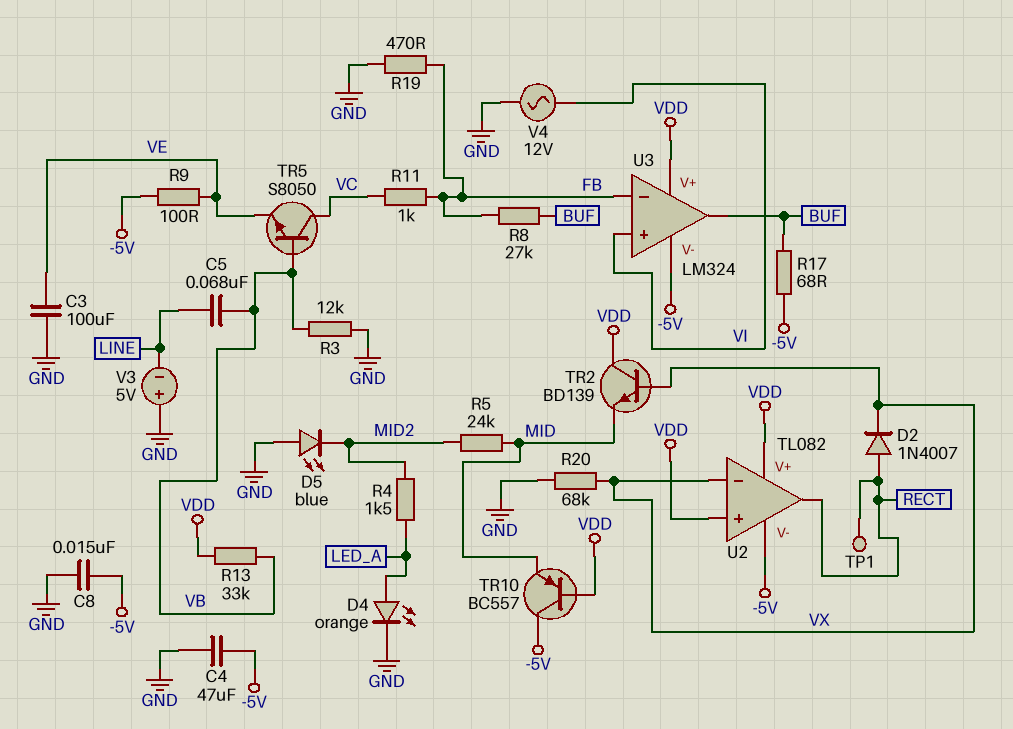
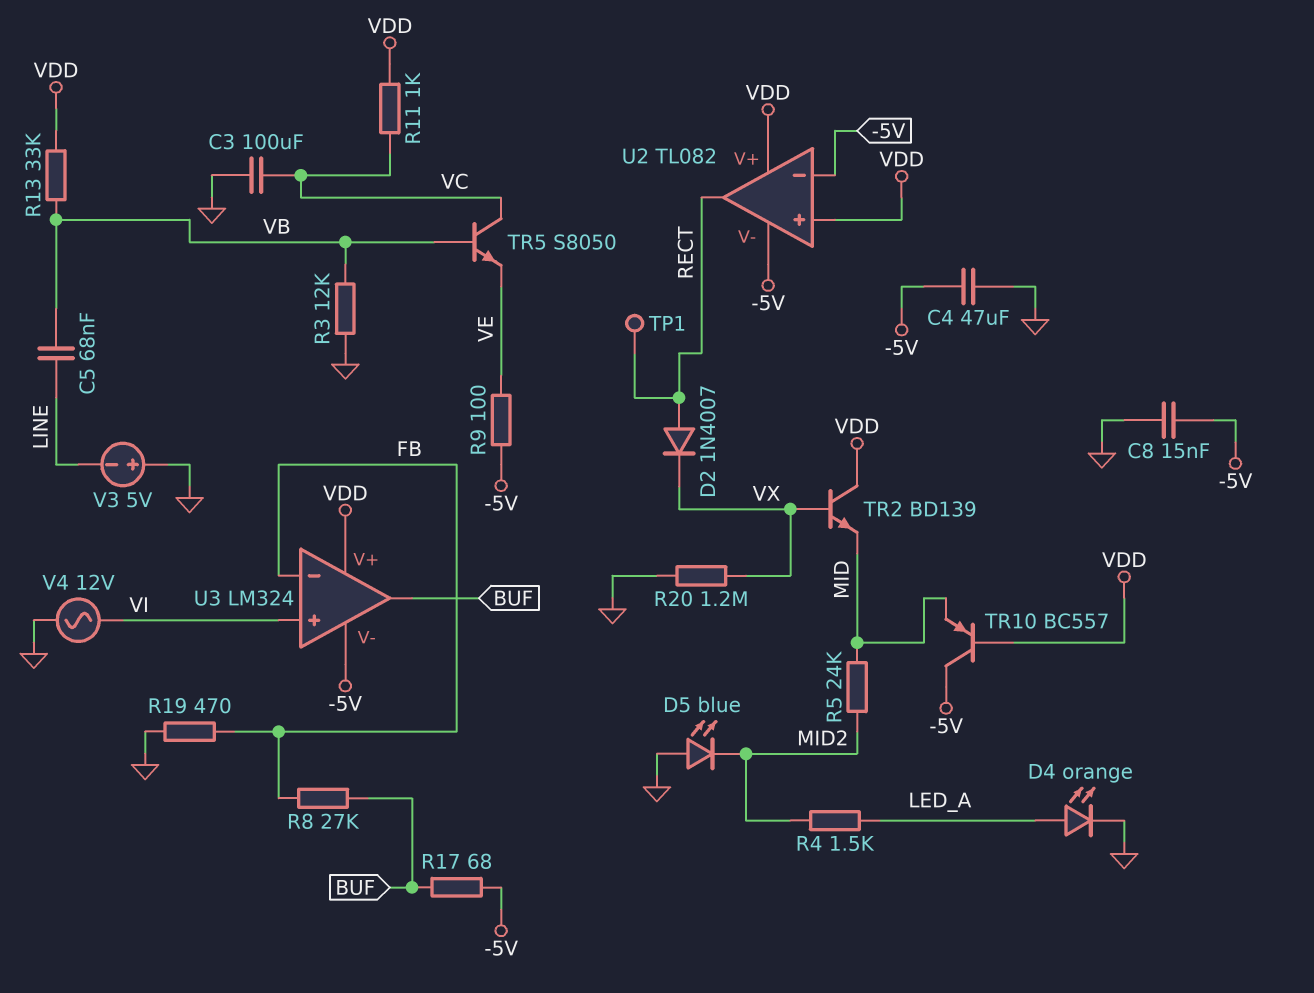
C3: 100uF (GND, VE) -> 100uF (GND, VC)
R11: 1k (FB, VC) -> 1k (VC, VDD)
R20: 68k (GND, VX) -> 1.2M (GND, VX)
U2 pin in-: VX -> -5V

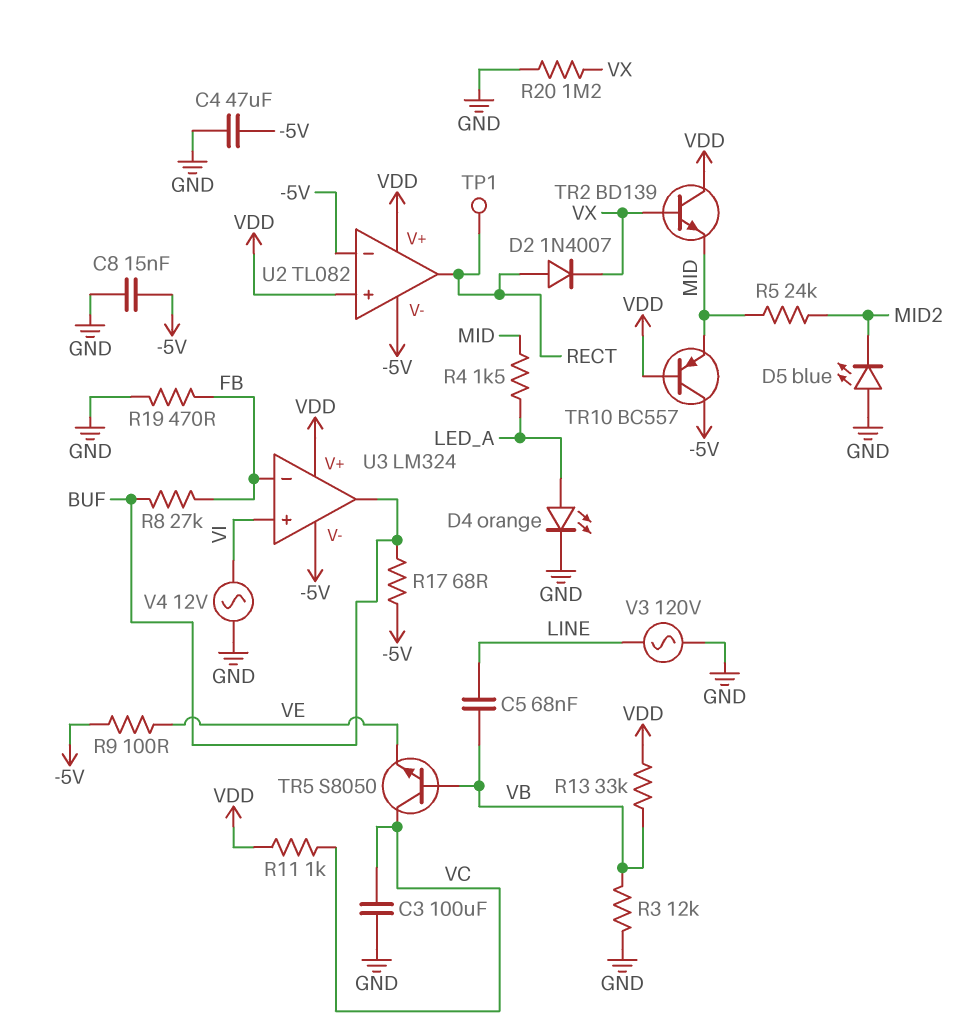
R4: 1.5k (LED_A, MID2) -> 1.5k (LED_A, MID)
V3: 5V (plus GND, minus LINE) -> AC 120V (GND, LINE)

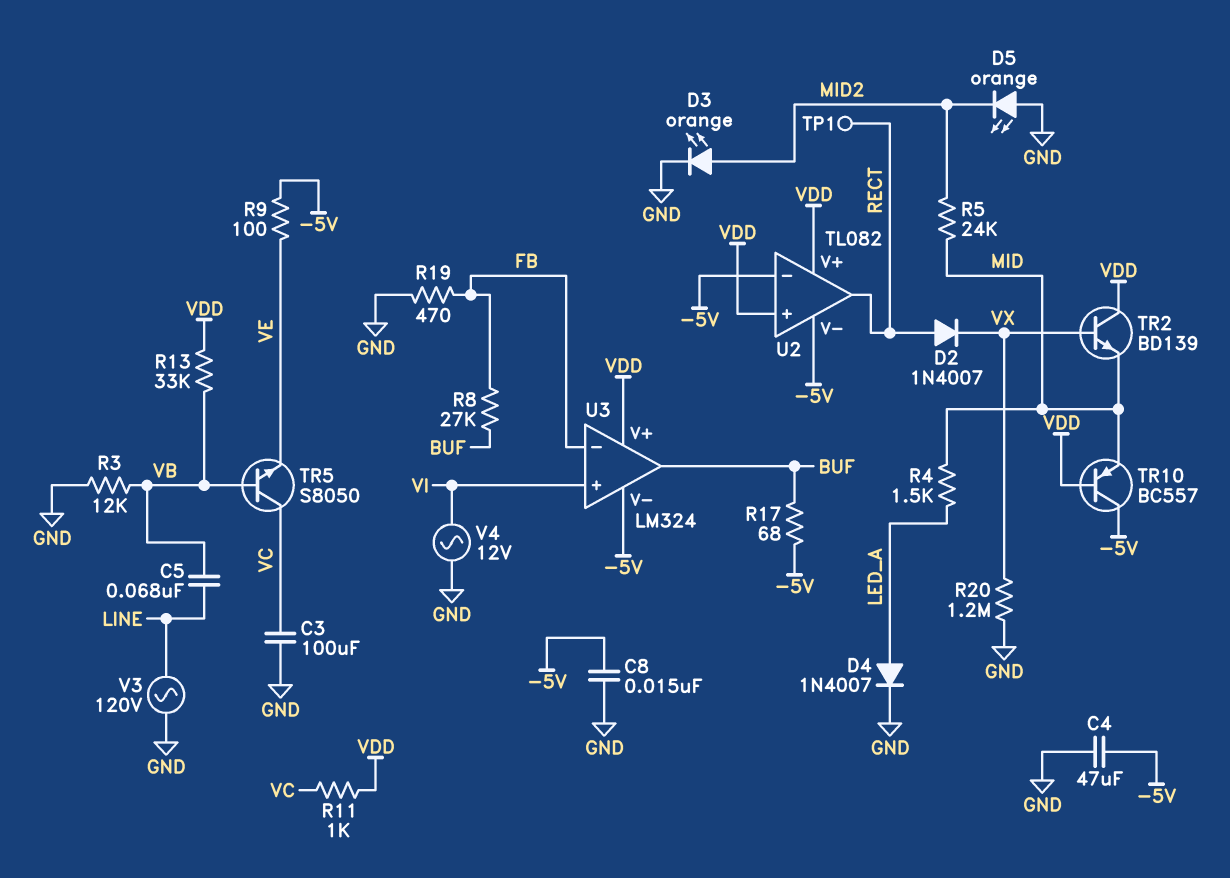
D3: none -> LED orange (A MID2, K GND)
D4: LED orange (A LED_A, K GND) -> diode 1N4007 (A LED_A, K GND)
D5: LED blue (A GND, K MID2) -> LED orange (A GND, K MID2)

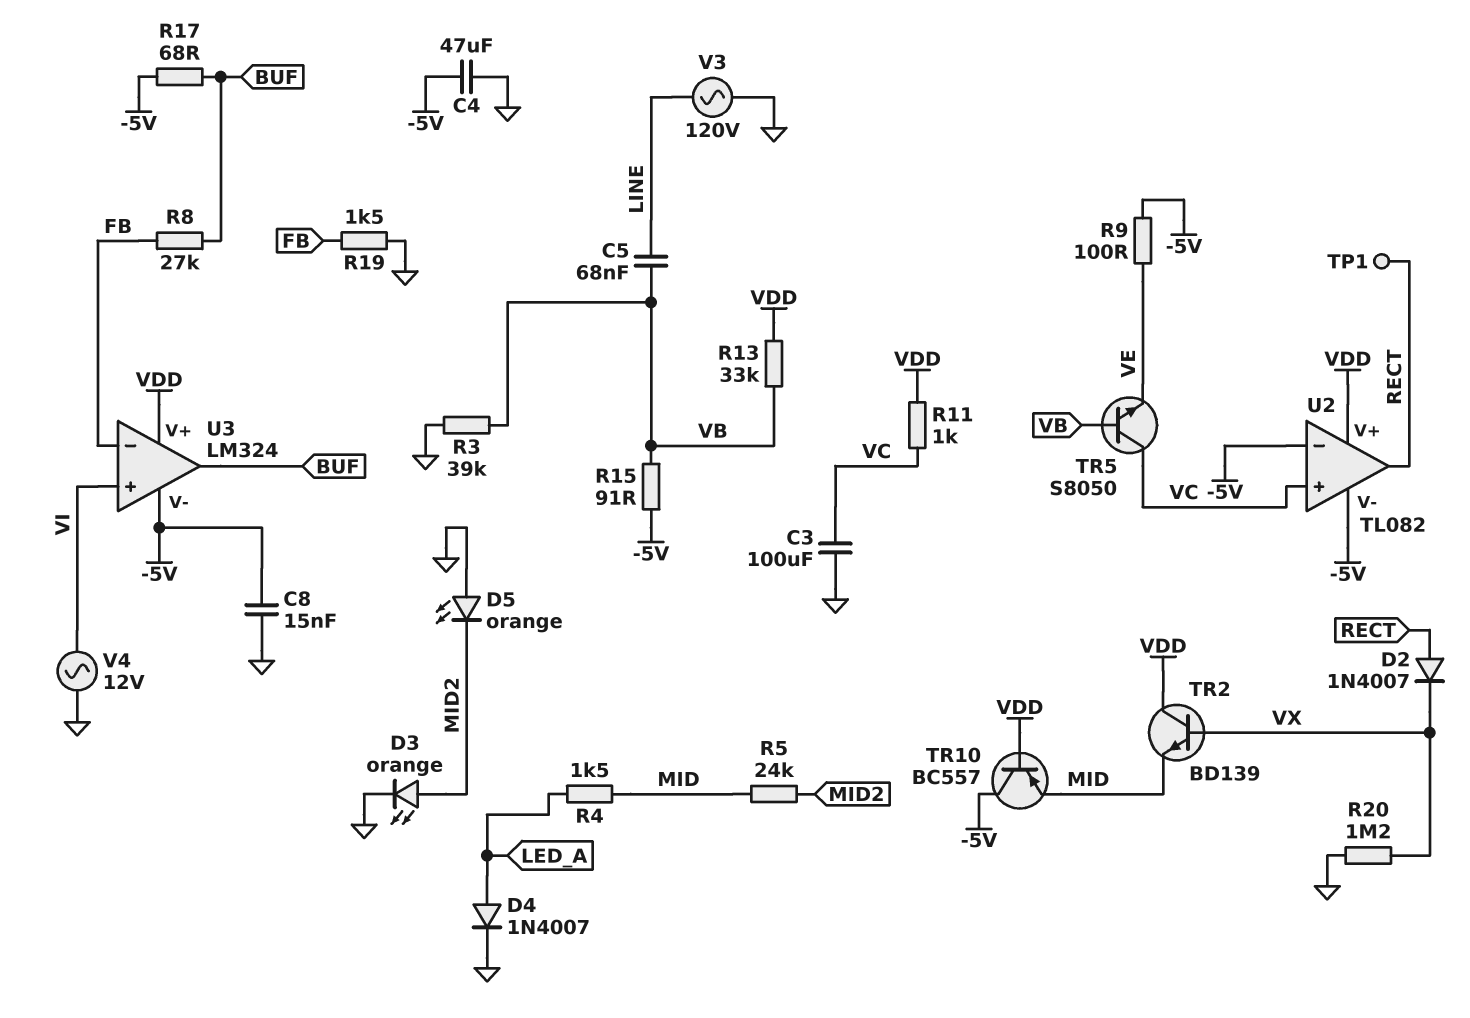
R3: 12k (GND, VB) -> 39k (GND, VB)
R15: none -> 91 (-5V, VB)
R19: 470 (FB, GND) -> 1.5k (FB, GND)
U2 pin in+: VDD -> VC

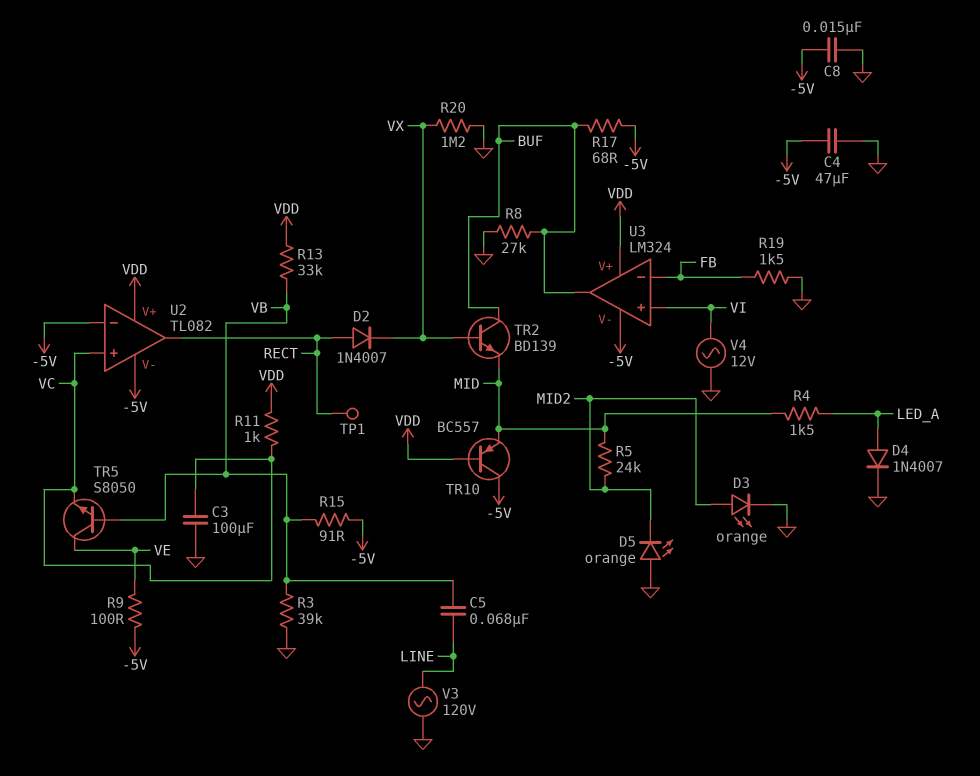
R8: 27k (BUF, FB) -> 27k (BUF, GND)
TR2: NPN BD139 (B VX, C VDD, E MID) -> NPN BD139 (B VX, C BUF, E MID)
TR5: NPN S8050 (B VB, C VC, E VE) -> NPN S8050 (B VB, C VE, E VC)

